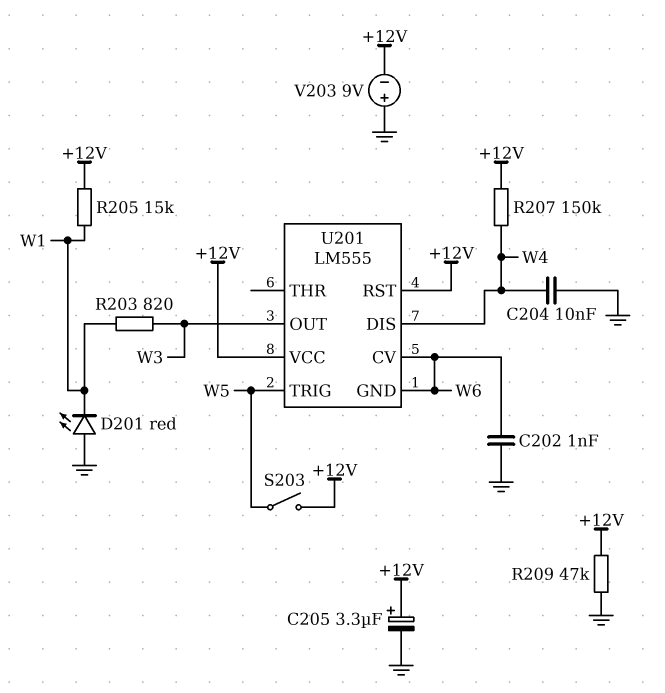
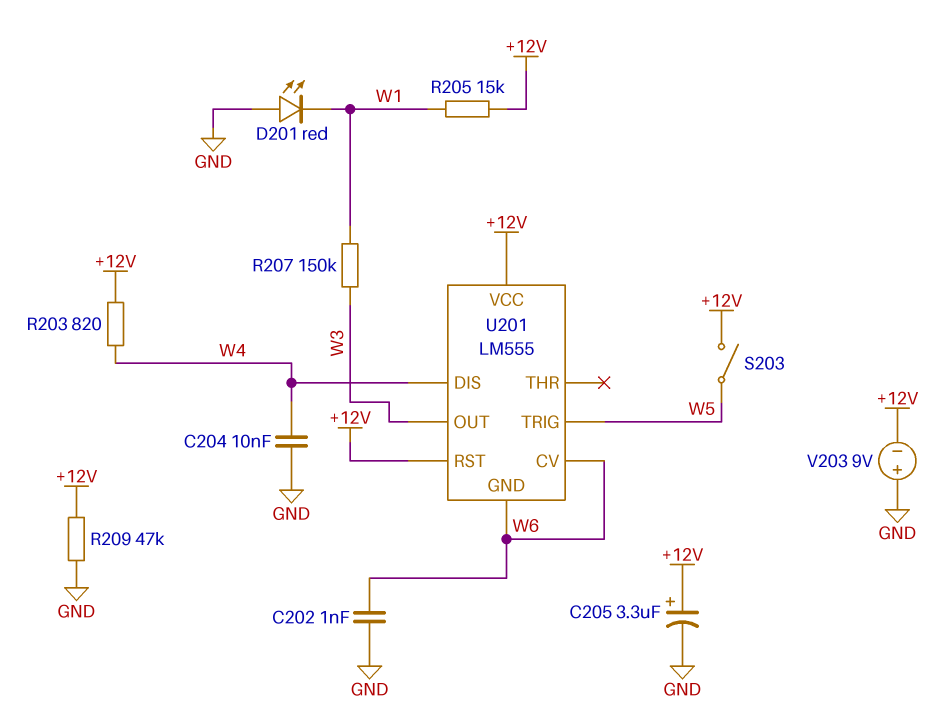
R203: 820 (W1, W3) -> 820 (+12V, W4)
R207: 150k (+12V, W4) -> 150k (W1, W3)

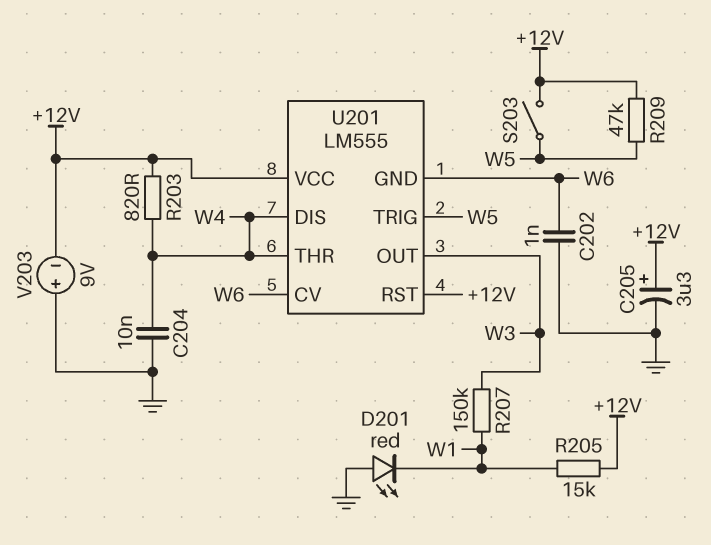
R209: 47k (+12V, GND) -> 47k (+12V, W5)
U201 pin THR: none -> W4

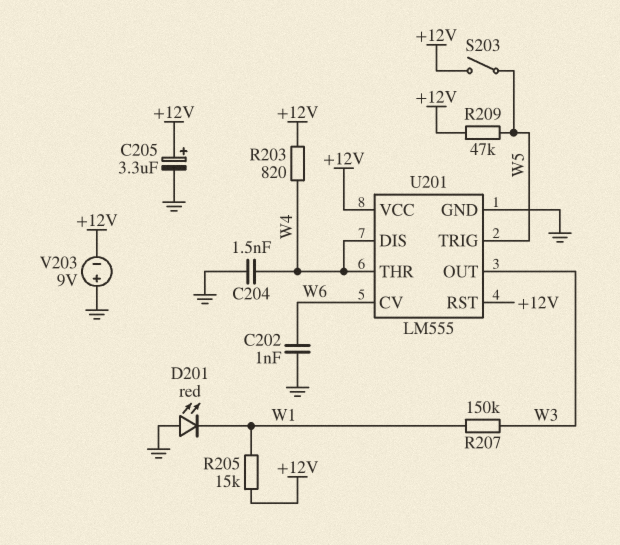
C204: 10nF (GND, W4) -> 1.5nF (GND, W4)
U201 pin GND: W6 -> GND

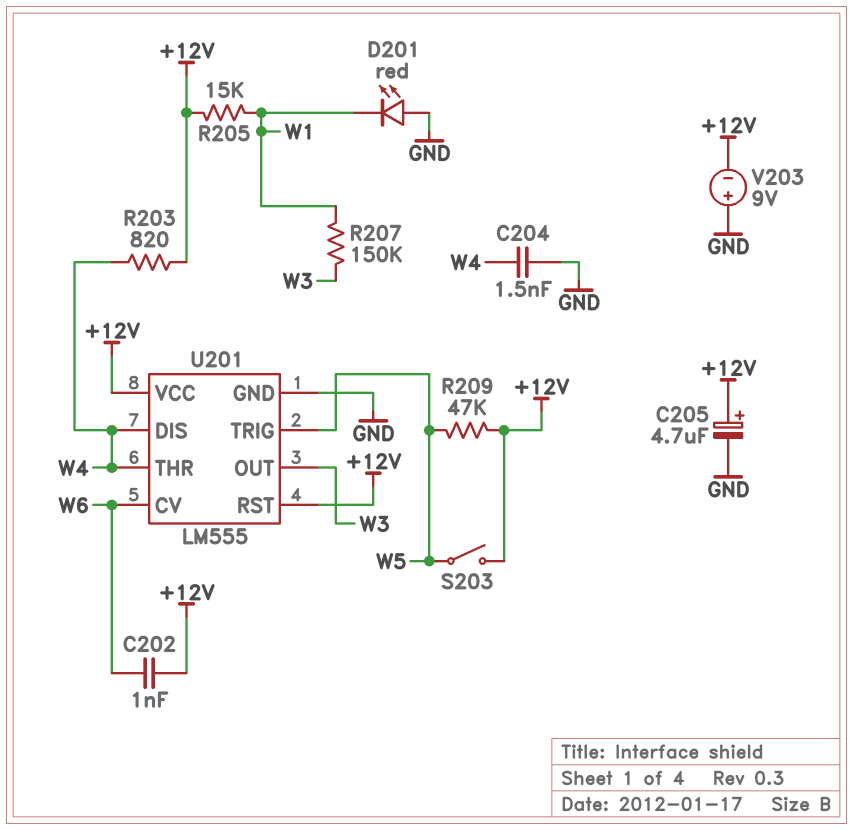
C202: 1nF (GND, W6) -> 1nF (+12V, W6)
C205: 3.3uF (plus +12V, minus GND) -> 4.7uF (plus +12V, minus GND)

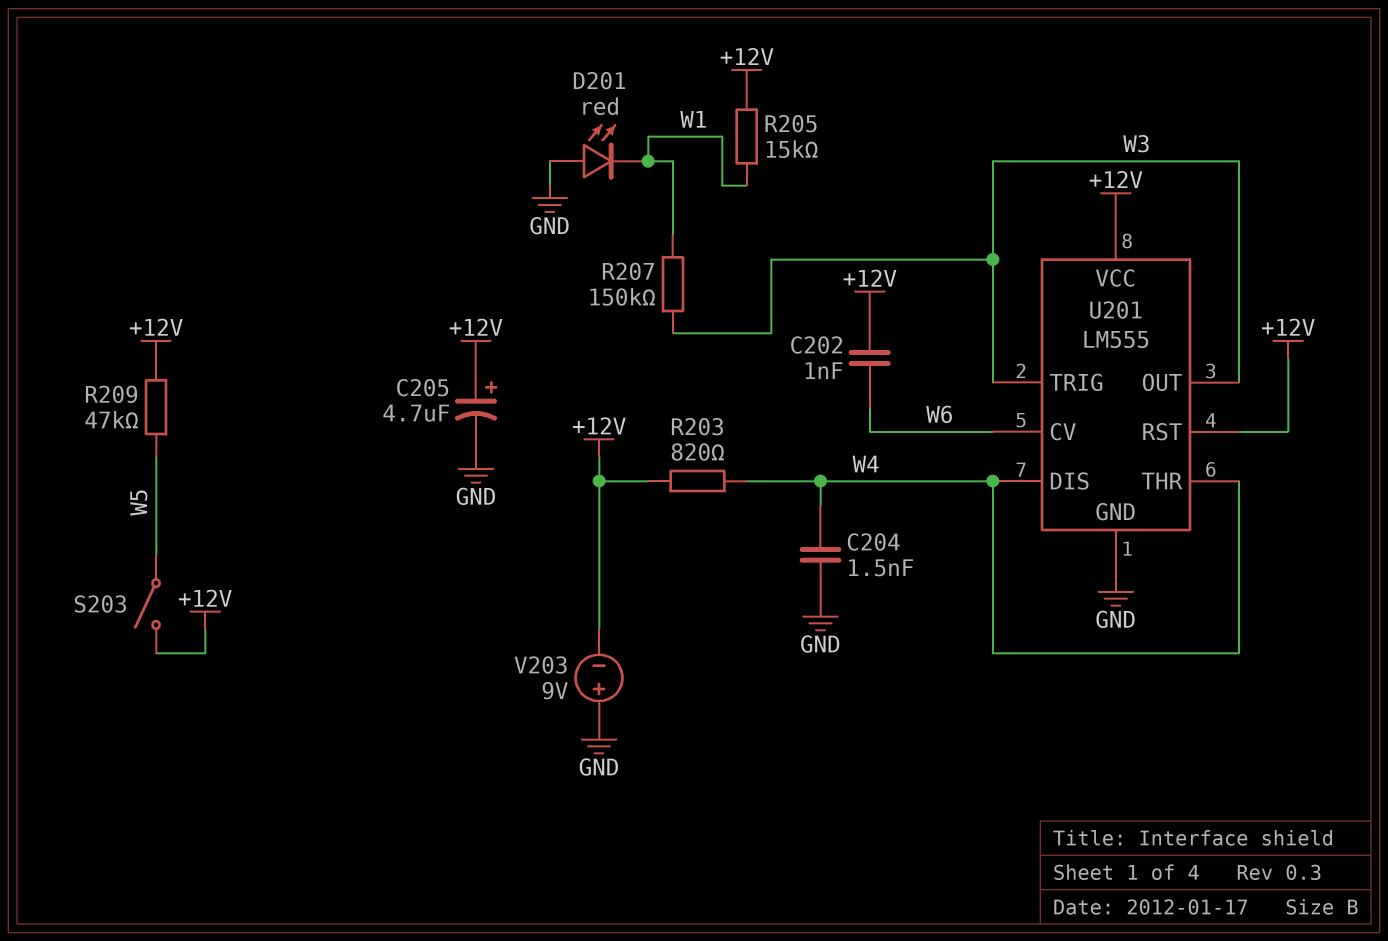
U201 pin TRIG: W5 -> W3

